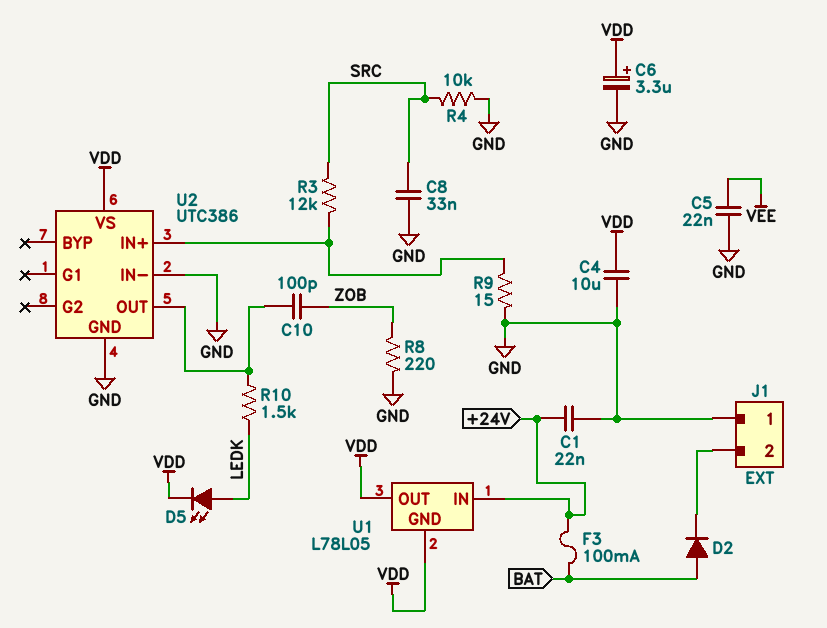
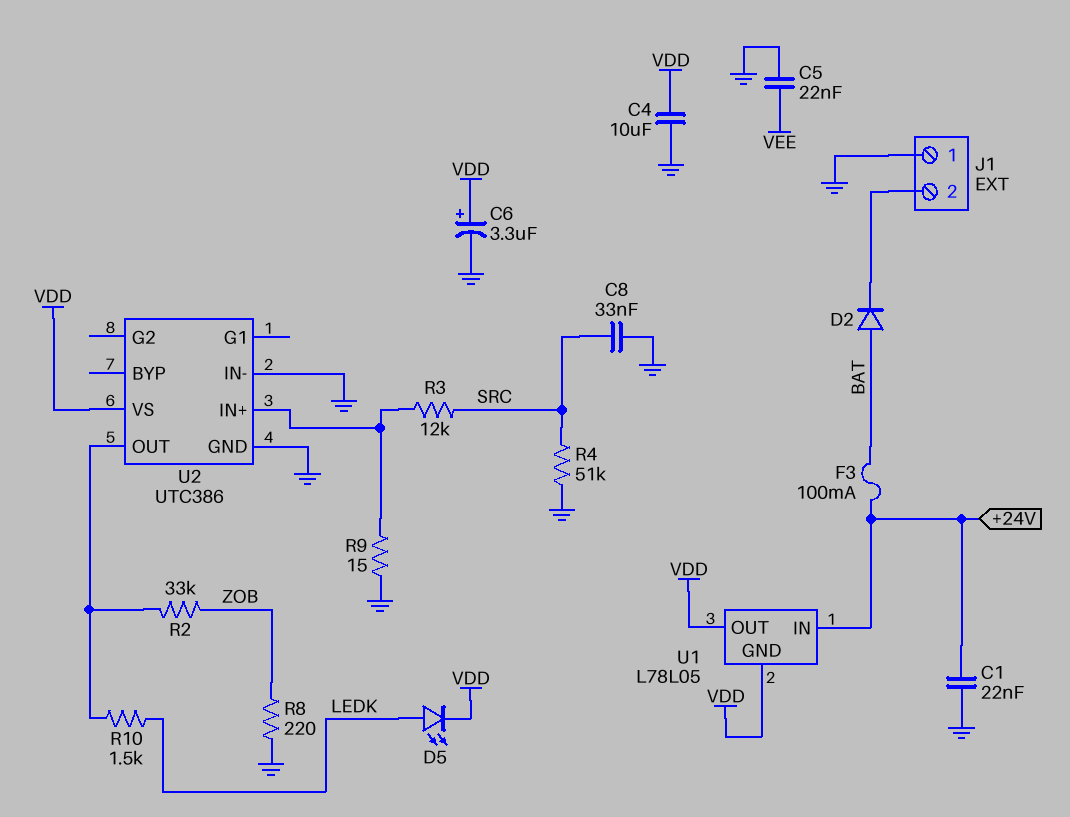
C10: 100pF (U2/OUT, ZOB) -> none
R2: none -> 33k (U2/OUT, ZOB)
R4: 10k (GND, SRC) -> 51k (GND, SRC)

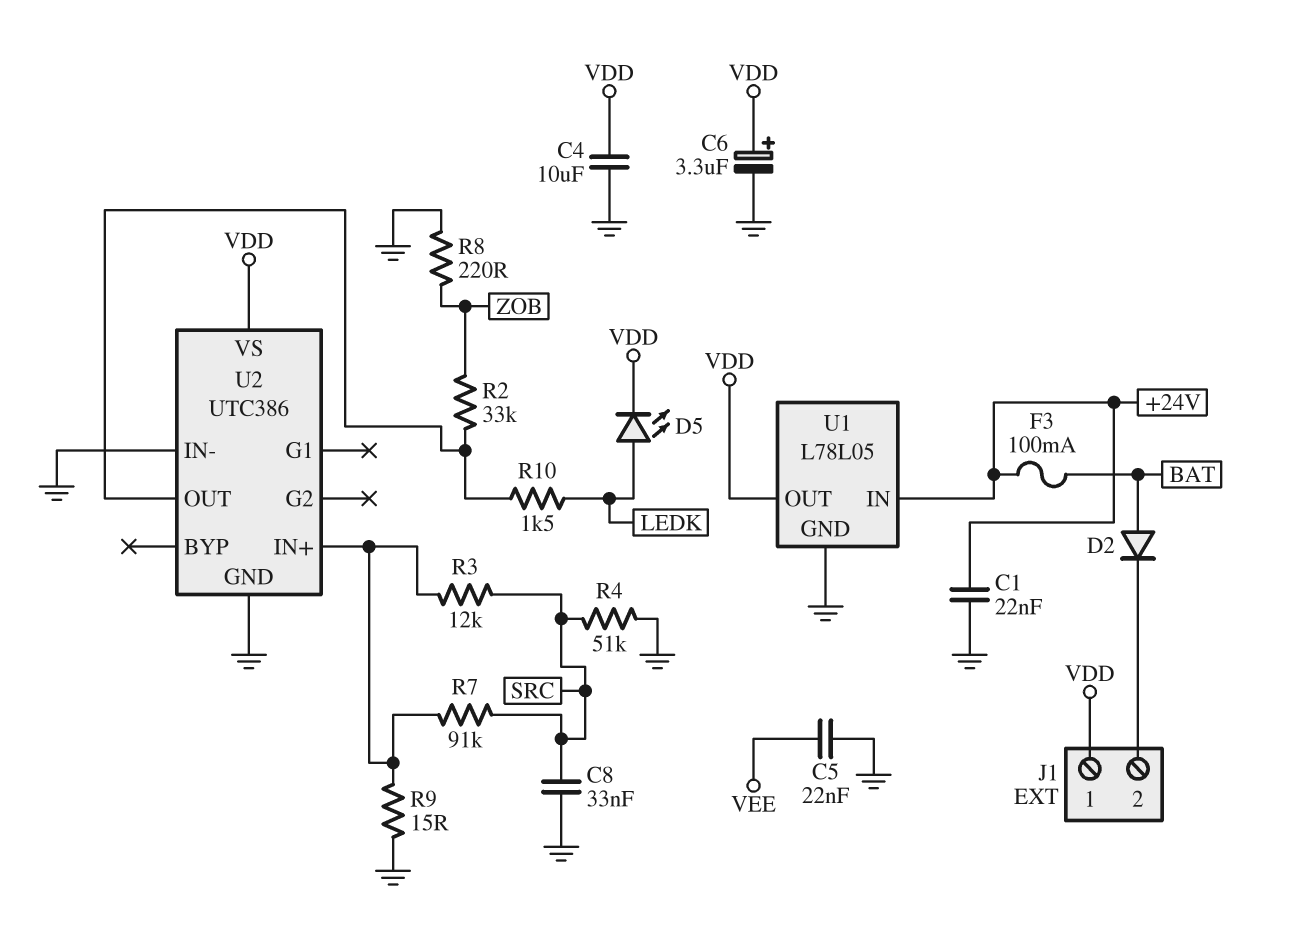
J1 pin 1: GND -> VDD
R7: none -> 91k (SRC, U2/IN+)
U1 pin GND: VDD -> GND

